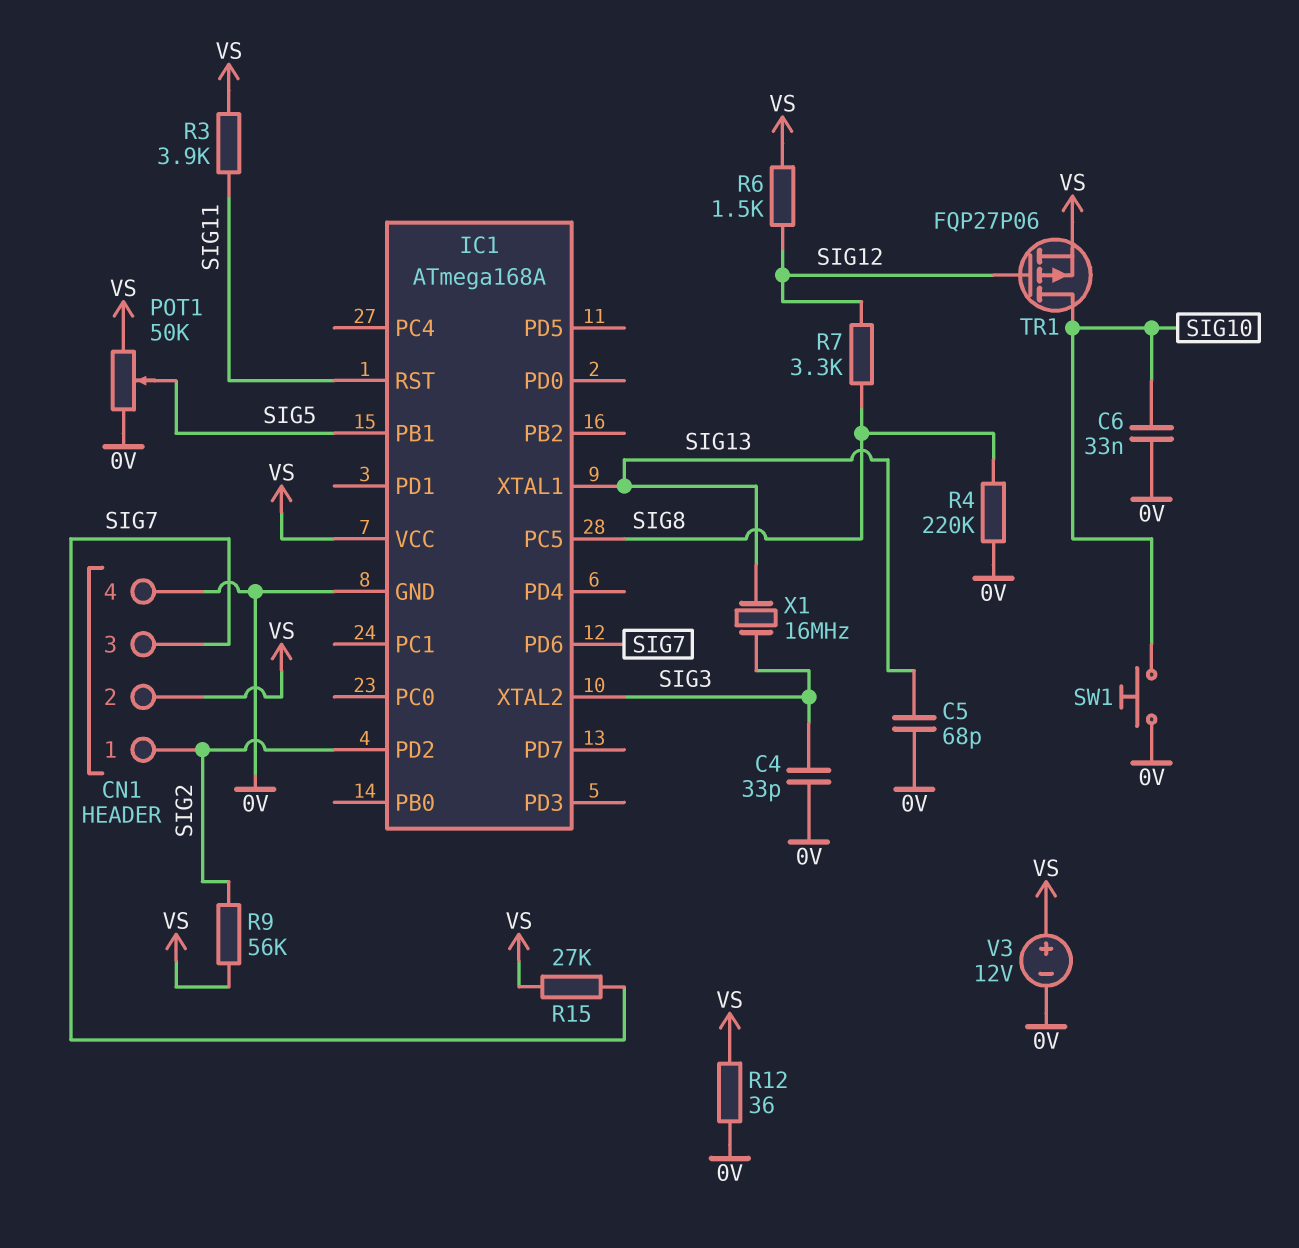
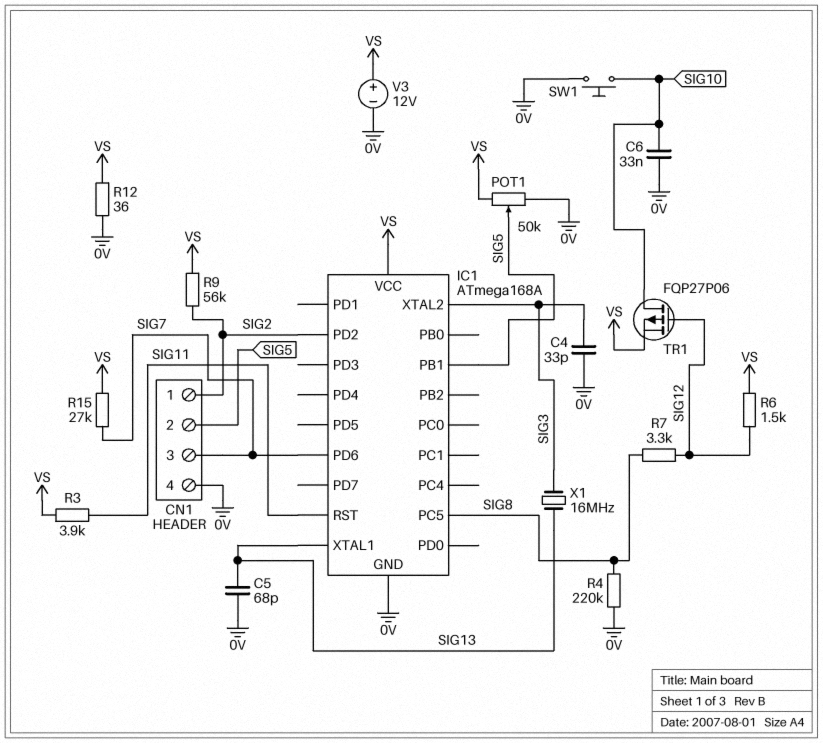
CN1 pin 2: VS -> SIG5

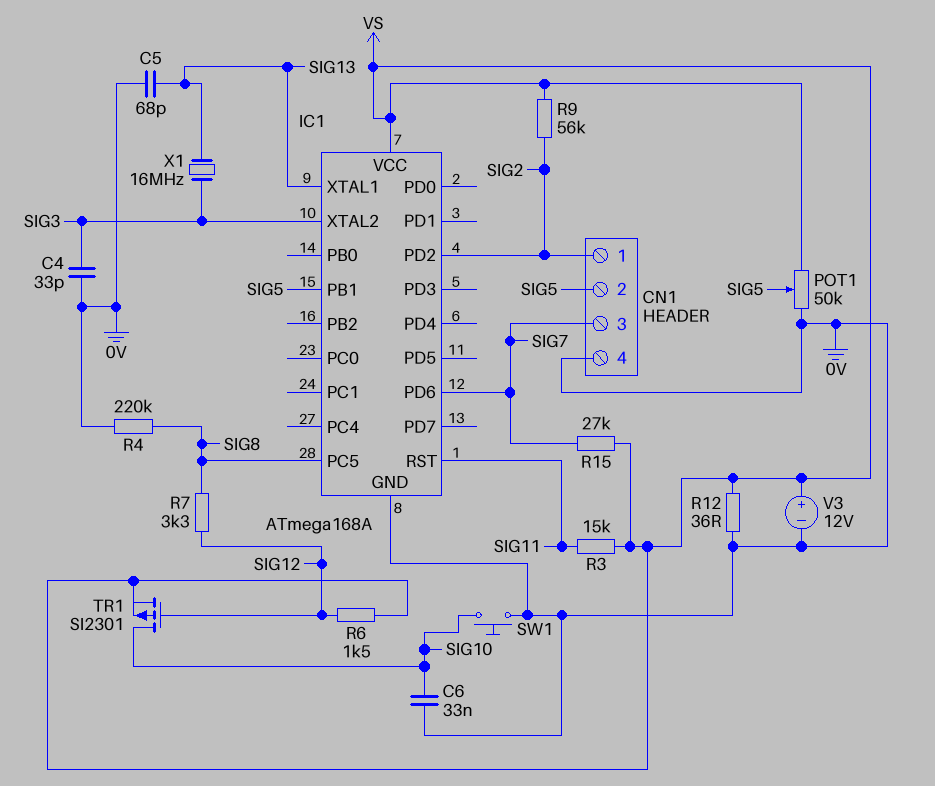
R3: 3.9k (SIG11, VS) -> 15k (SIG11, VS)
TR1: PMOS FQP27P06 (G SIG12, D SIG10, S VS) -> PMOS SI2301 (G SIG12, D SIG10, S VS)

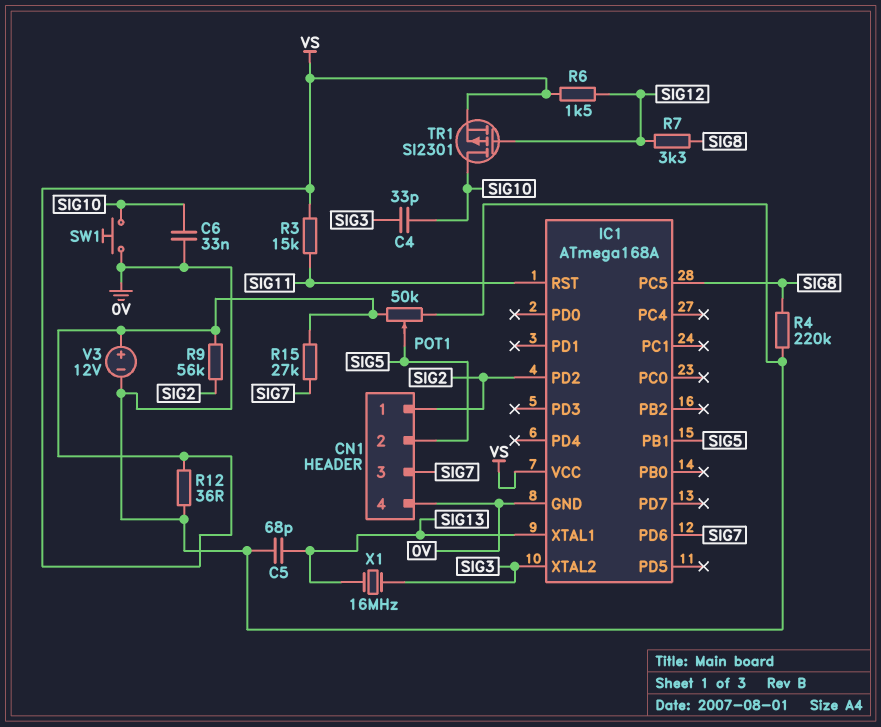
C4: 33pF (0V, SIG3) -> 33pF (SIG3, SIG10)

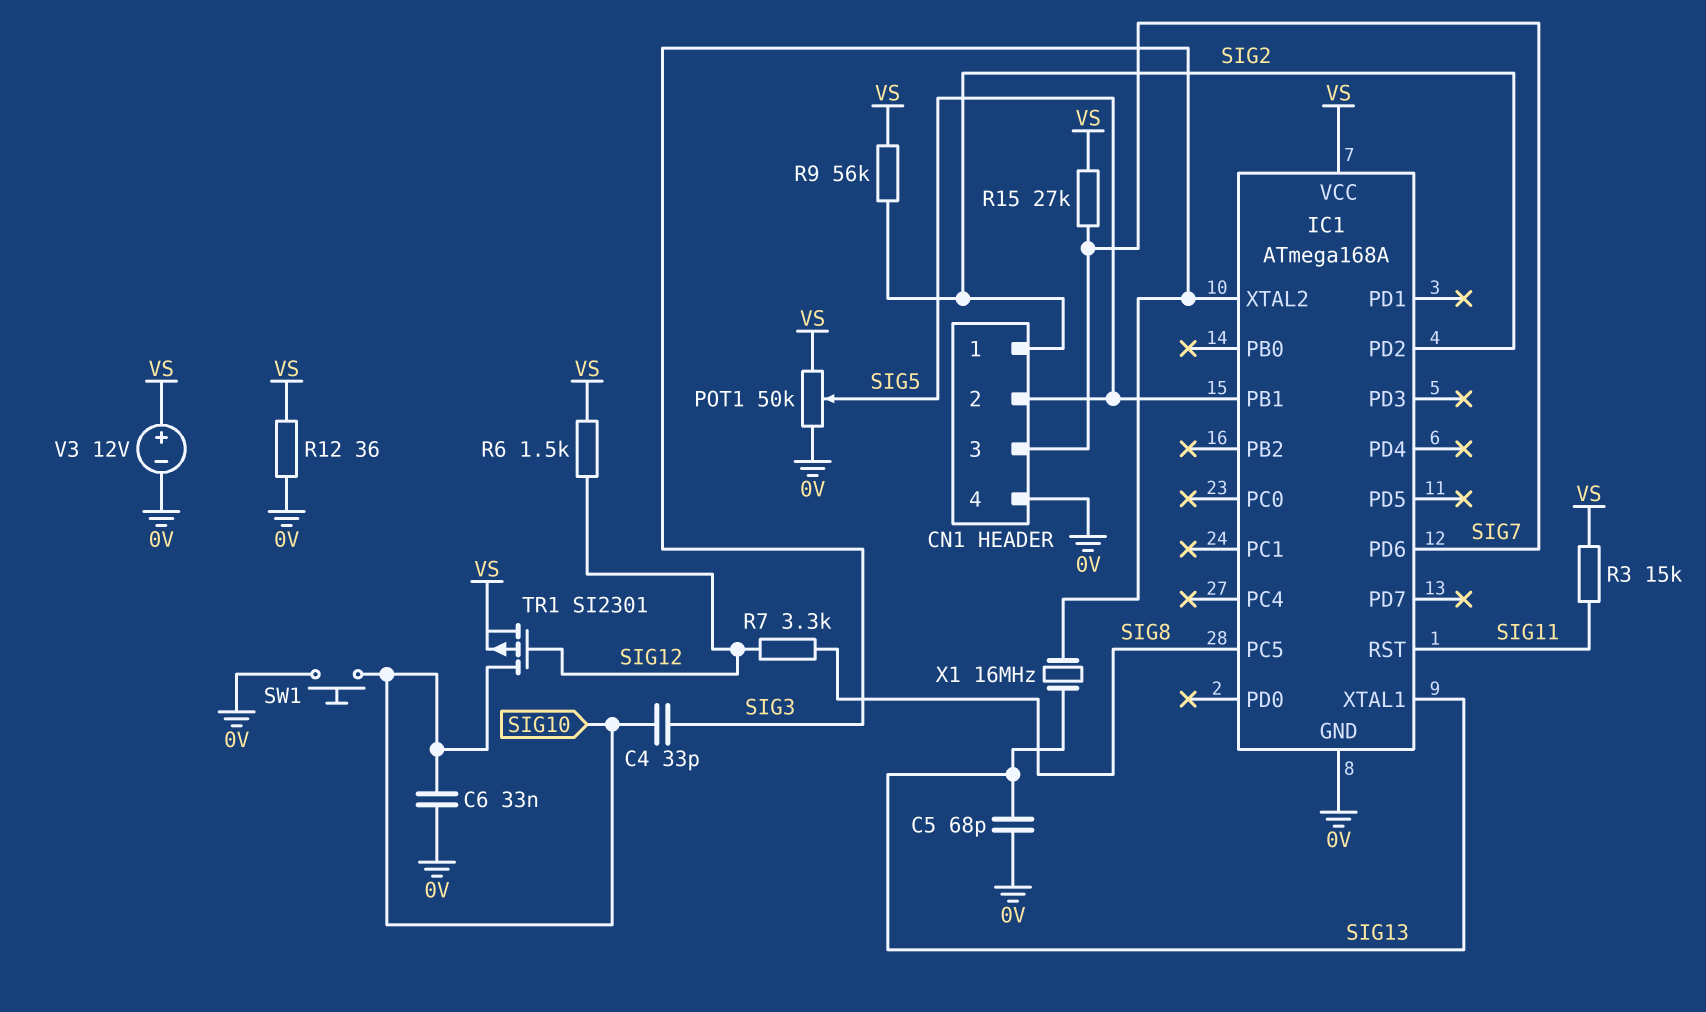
R4: 220k (0V, SIG8) -> none

